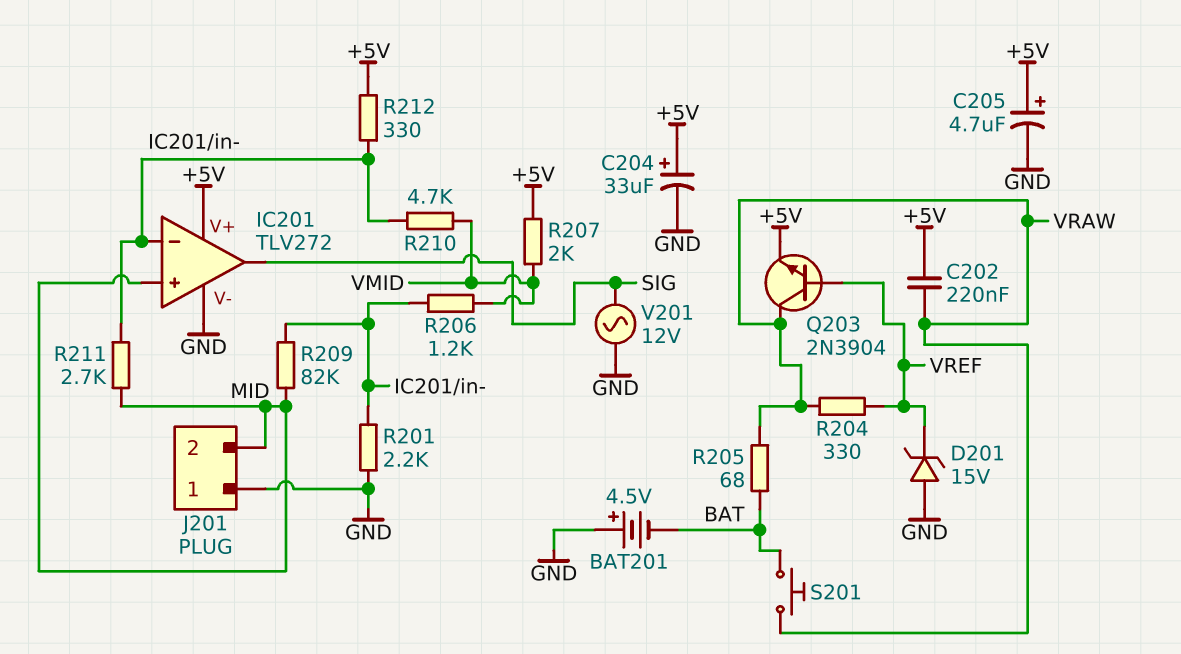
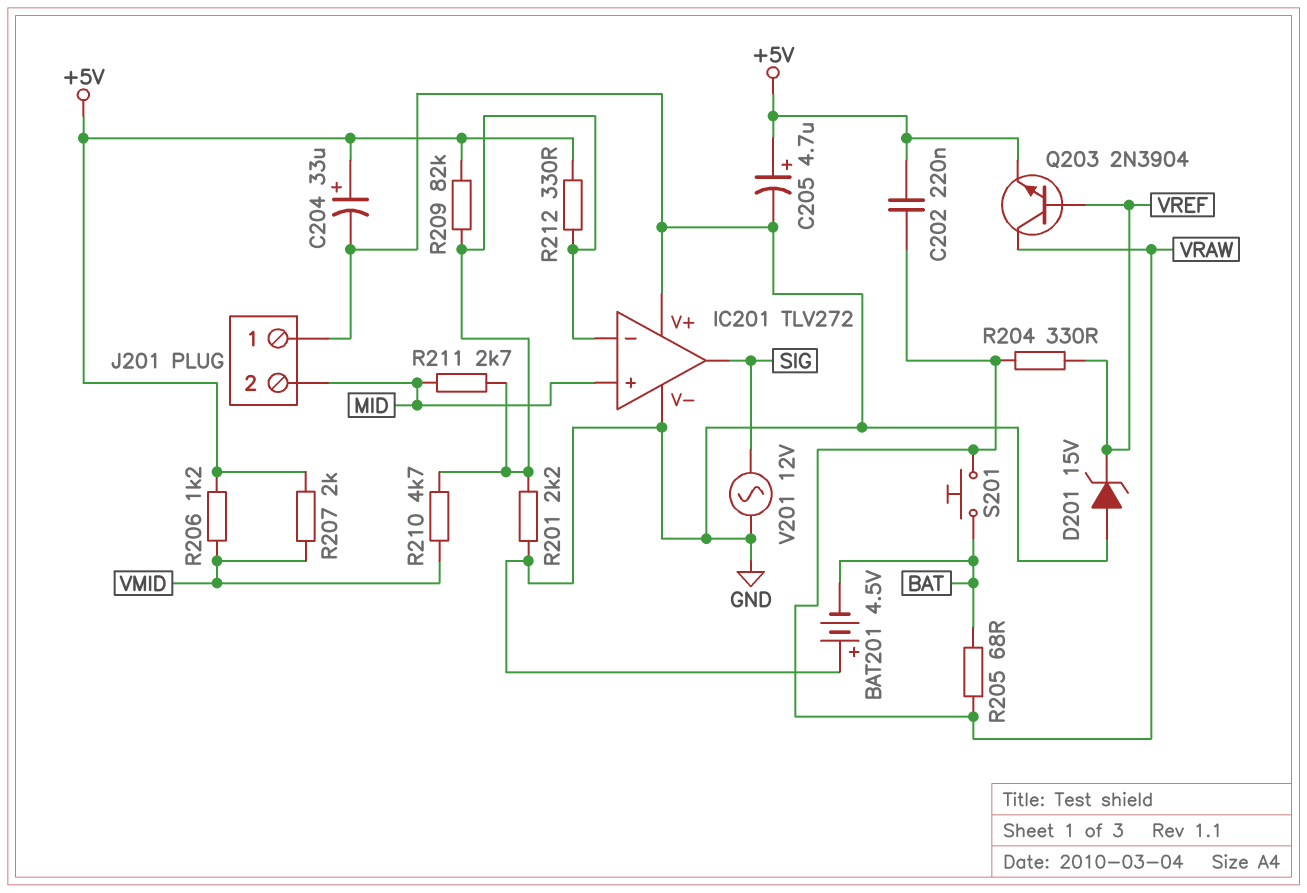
IC201 pin V+: +5V -> GND
R206: 1.2k (IC201/in-, VMID) -> 1.2k (+5V, VMID)
R209: 82k (IC201/in-, MID) -> 82k (+5V, IC201/in-)

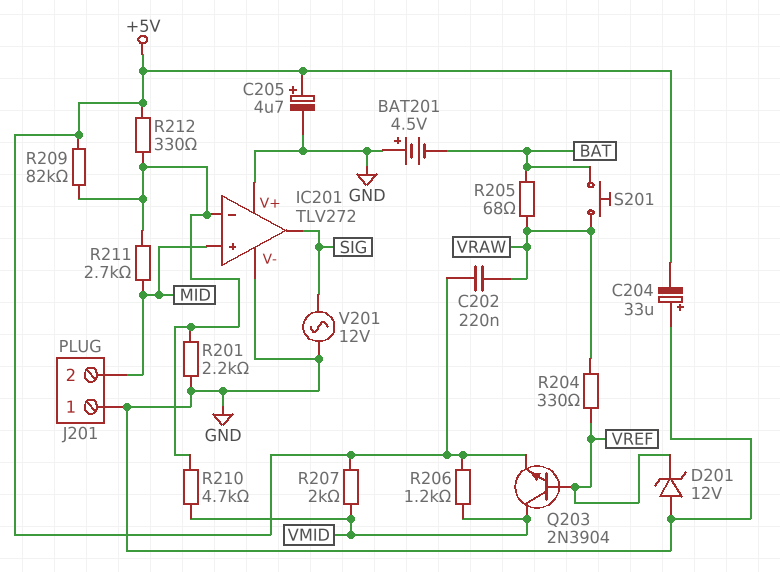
C204: 33uF (plus +5V, minus GND) -> 33uF (plus GND, minus +5V)
D201: zener 15V (A GND, K VREF) -> zener 12V (A GND, K VREF)
Q203: NPN 2N3904 (B VREF, C VRAW, E +5V) -> NPN 2N3904 (B VREF, C VMID, E +5V)

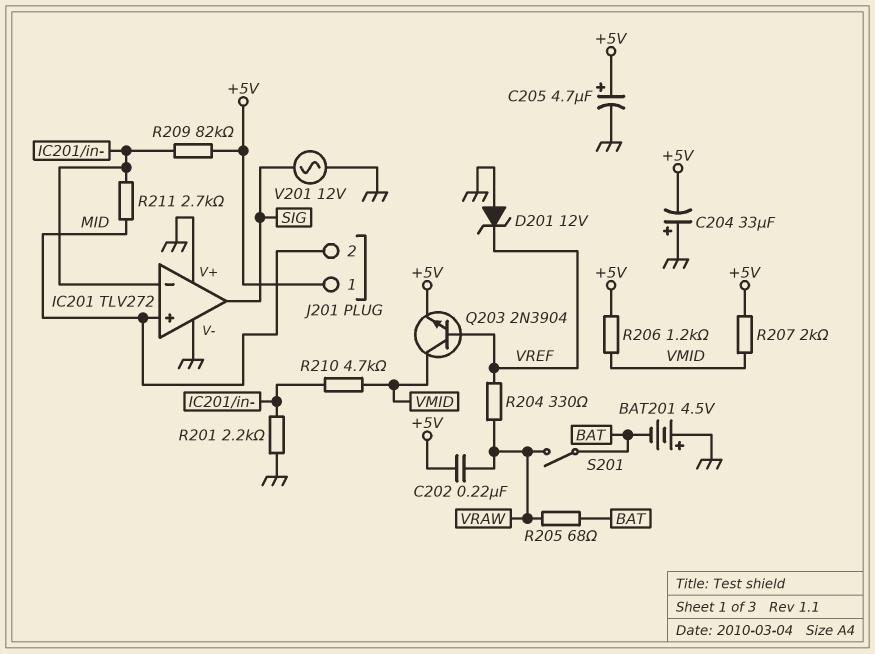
J201 pin 1: GND -> +5V
R212: 330 (+5V, IC201/in-) -> none
S201: button (BAT, VRAW) -> switch (BAT, VRAW)

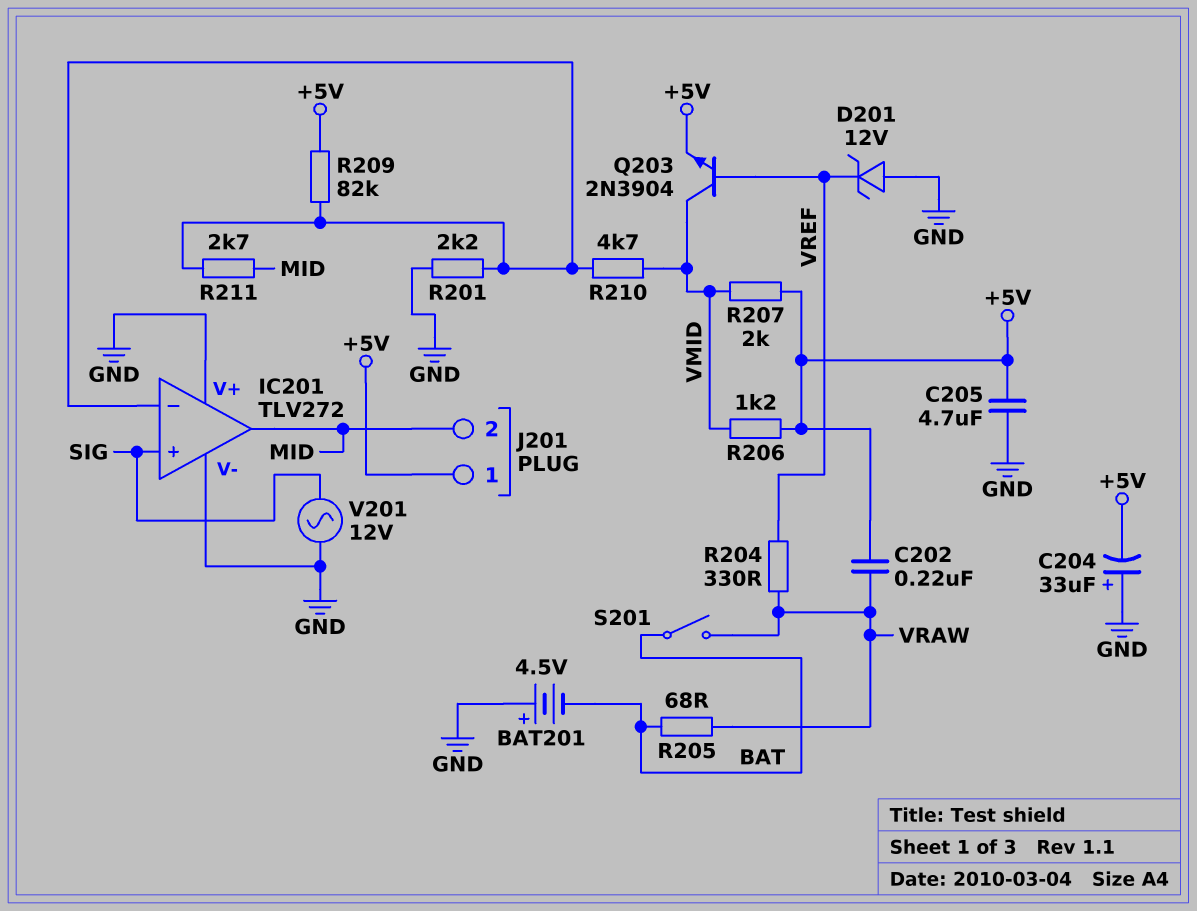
C205: 4.7uF (plus +5V, minus GND) -> 4.7uF (+5V, GND)
IC201 pin in+: MID -> SIG
IC201 pin out: SIG -> MID

